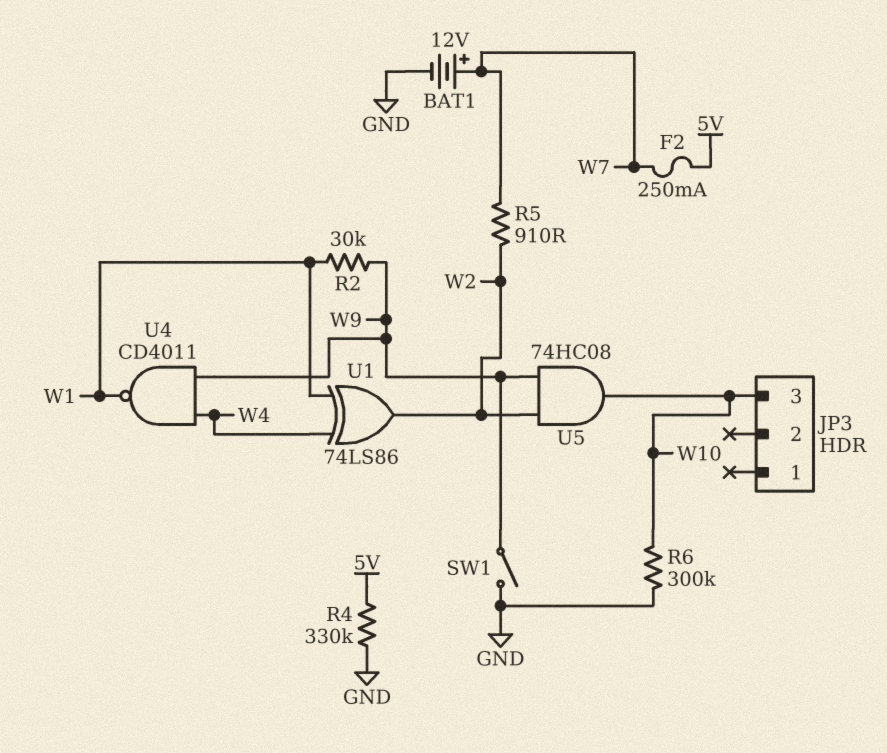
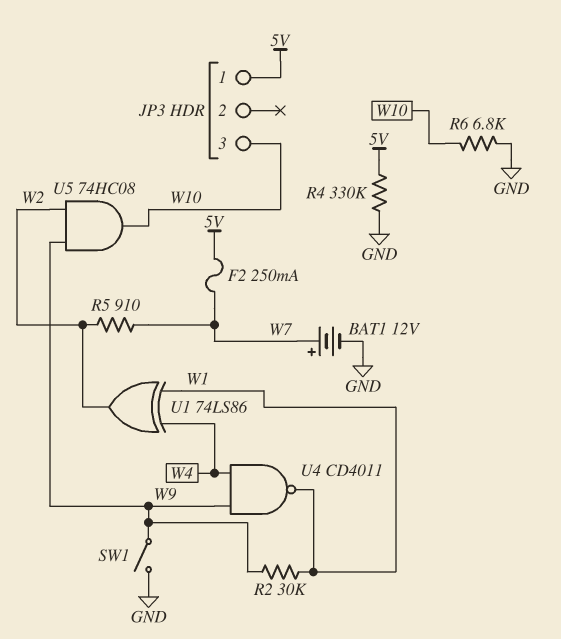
JP3 pin 1: none -> 5V
R6: 300k (GND, W10) -> 6.8k (GND, W10)

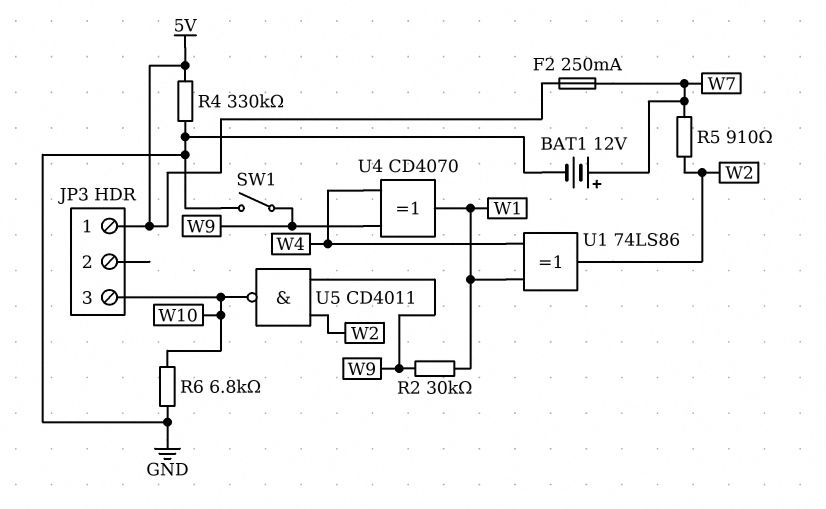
U4: NAND CD4011 (in W4, in W9, out W1) -> XOR CD4070 (in W4, in W9, out W1)
U5: AND 74HC08 (in W2, in W9, out W10) -> NAND CD4011 (in W2, in W9, out W10)

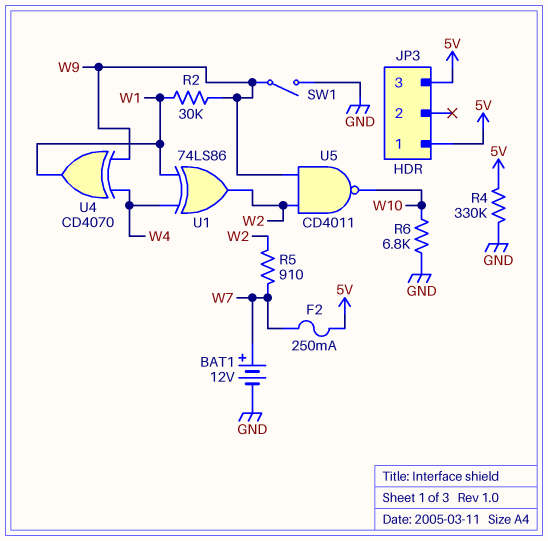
JP3 pin 3: W10 -> 5V

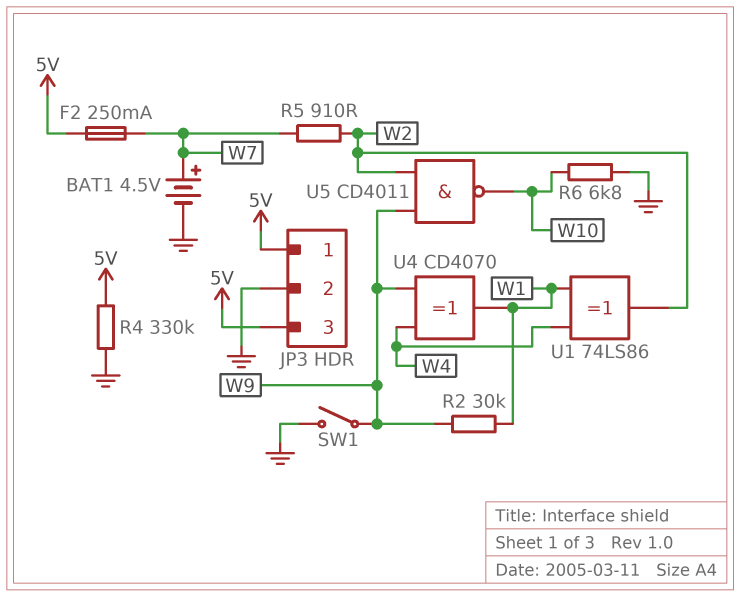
BAT1: 12V (plus W7, minus GND) -> 4.5V (plus W7, minus GND)
JP3 pin 2: none -> GND

